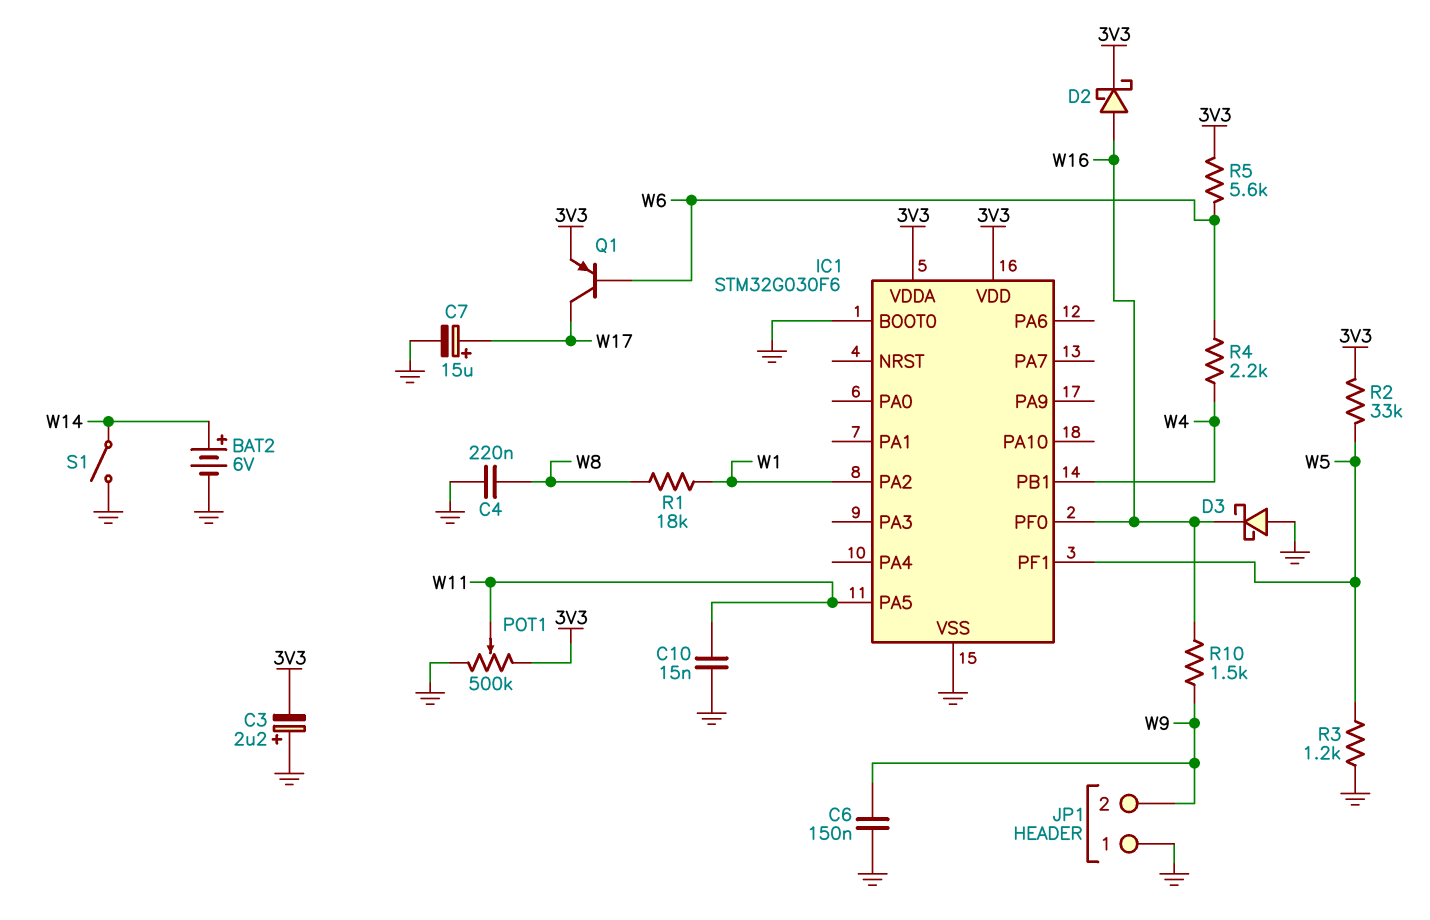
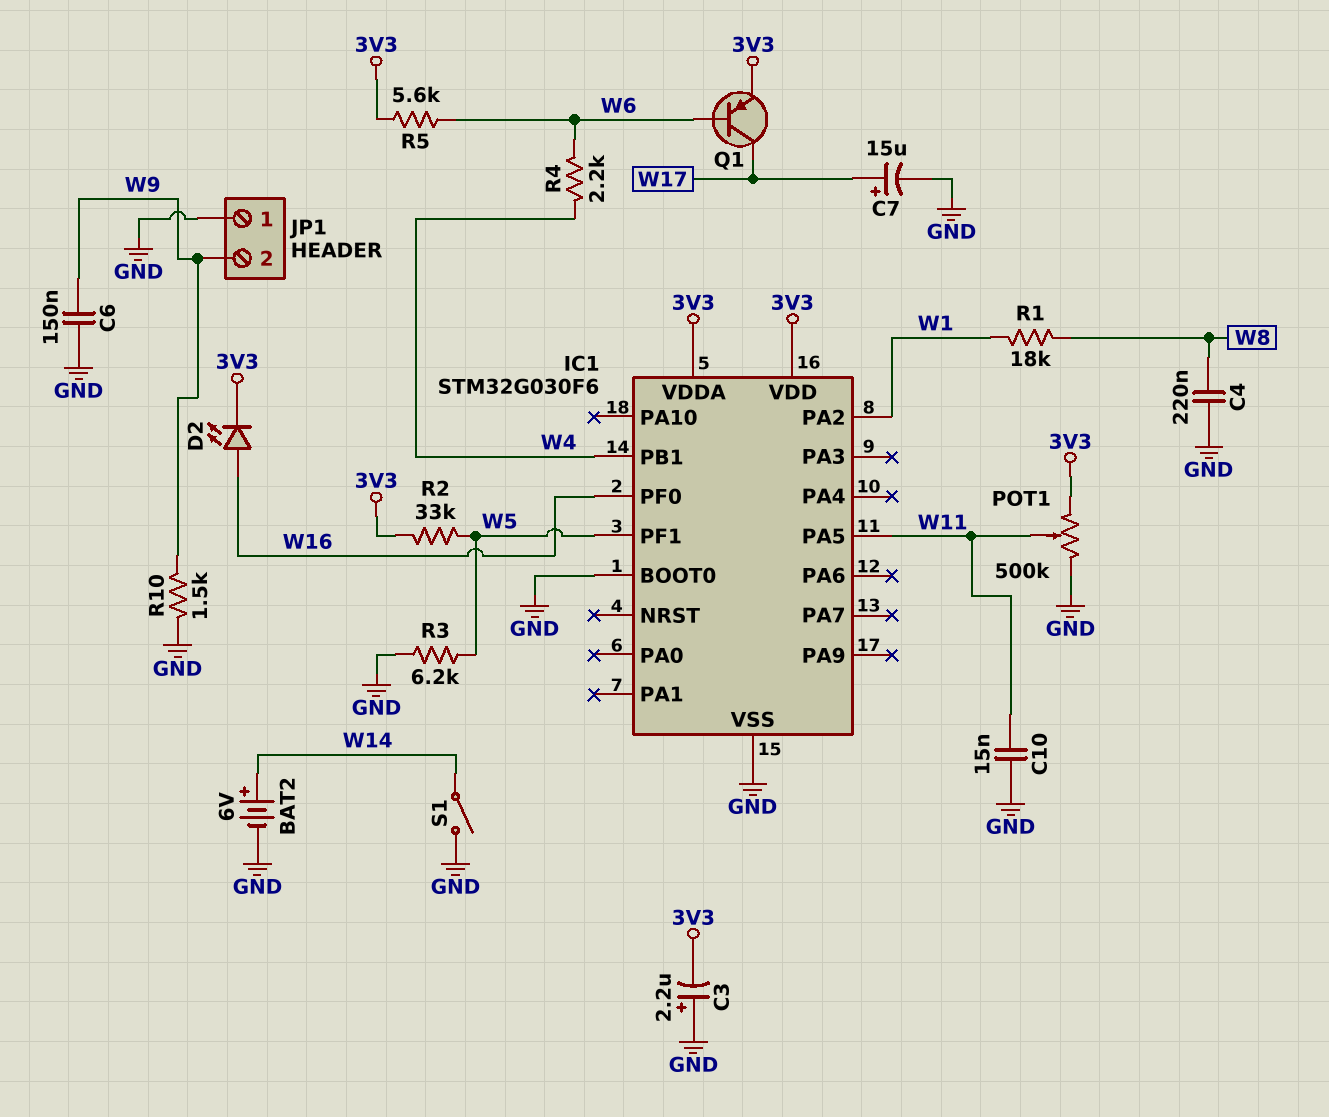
D2: schottky (A W16, K 3V3) -> LED (A W16, K 3V3)
D3: schottky (A GND, K W16) -> none
R3: 1.2k (GND, W5) -> 6.2k (GND, W5)
R10: 1.5k (W9, W16) -> 1.5k (GND, W9)

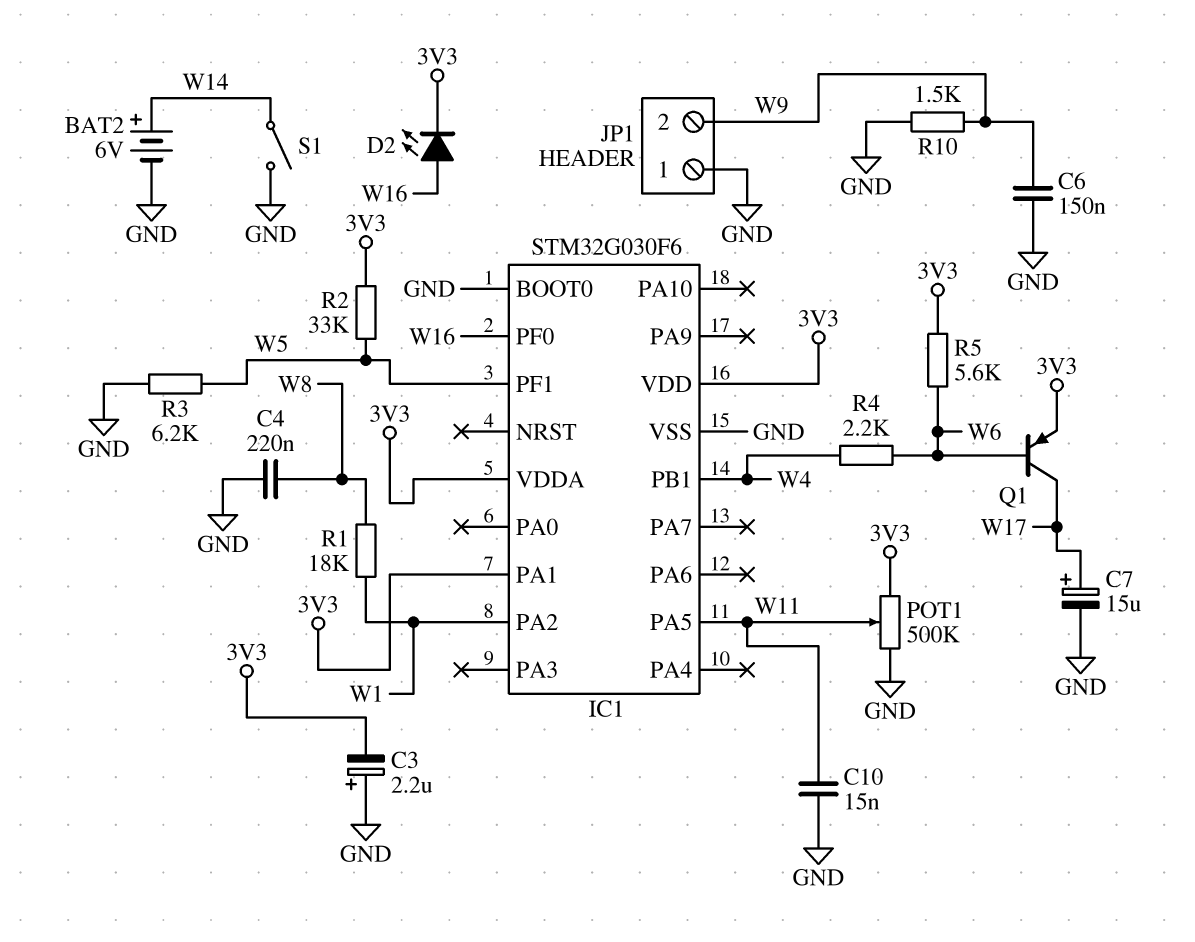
IC1 pin PA1: none -> 3V3

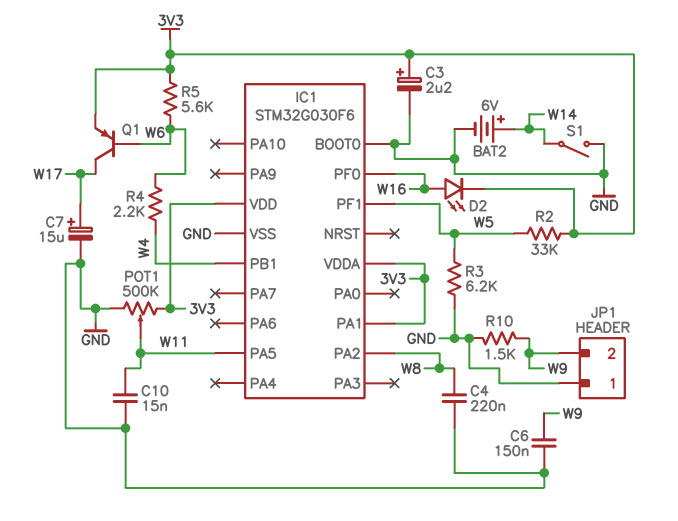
C3: 2.2uF (plus GND, minus 3V3) -> 2.2uF (plus 3V3, minus GND)
IC1 pin PA2: W1 -> W8
R1: 18k (W1, W8) -> none

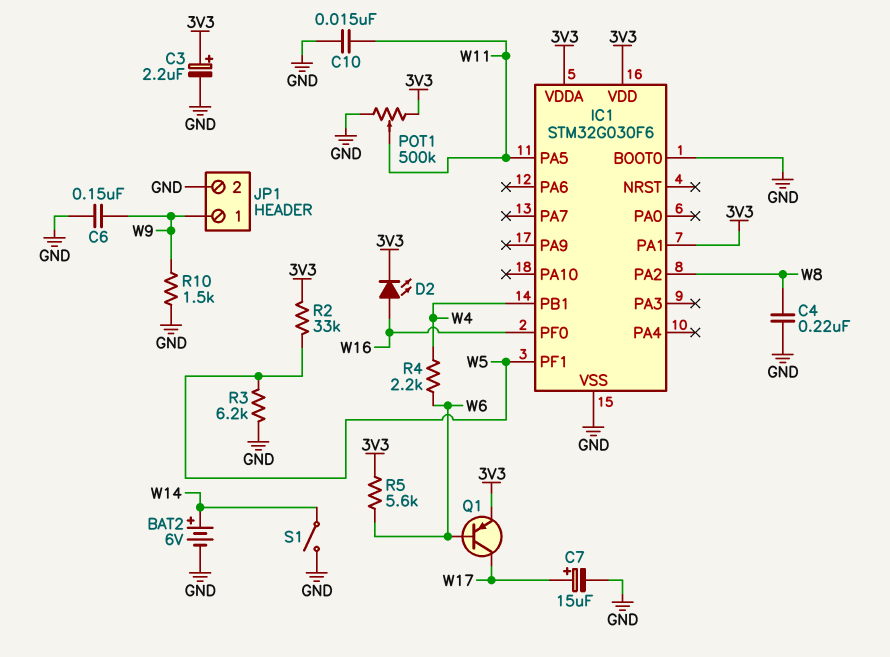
JP1 pin 1: GND -> W9
JP1 pin 2: W9 -> GND

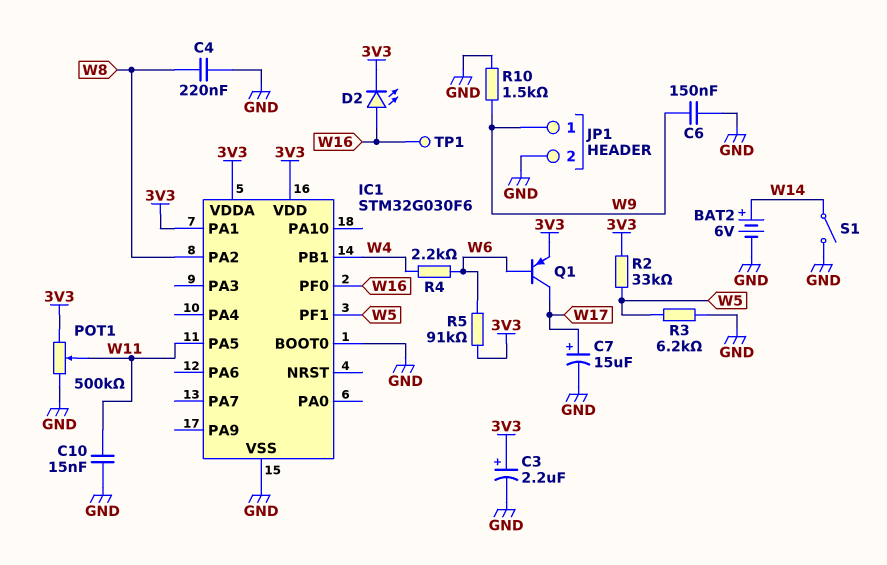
R5: 5.6k (3V3, W6) -> 91k (3V3, W6)
TP1: none -> test point (W16)

